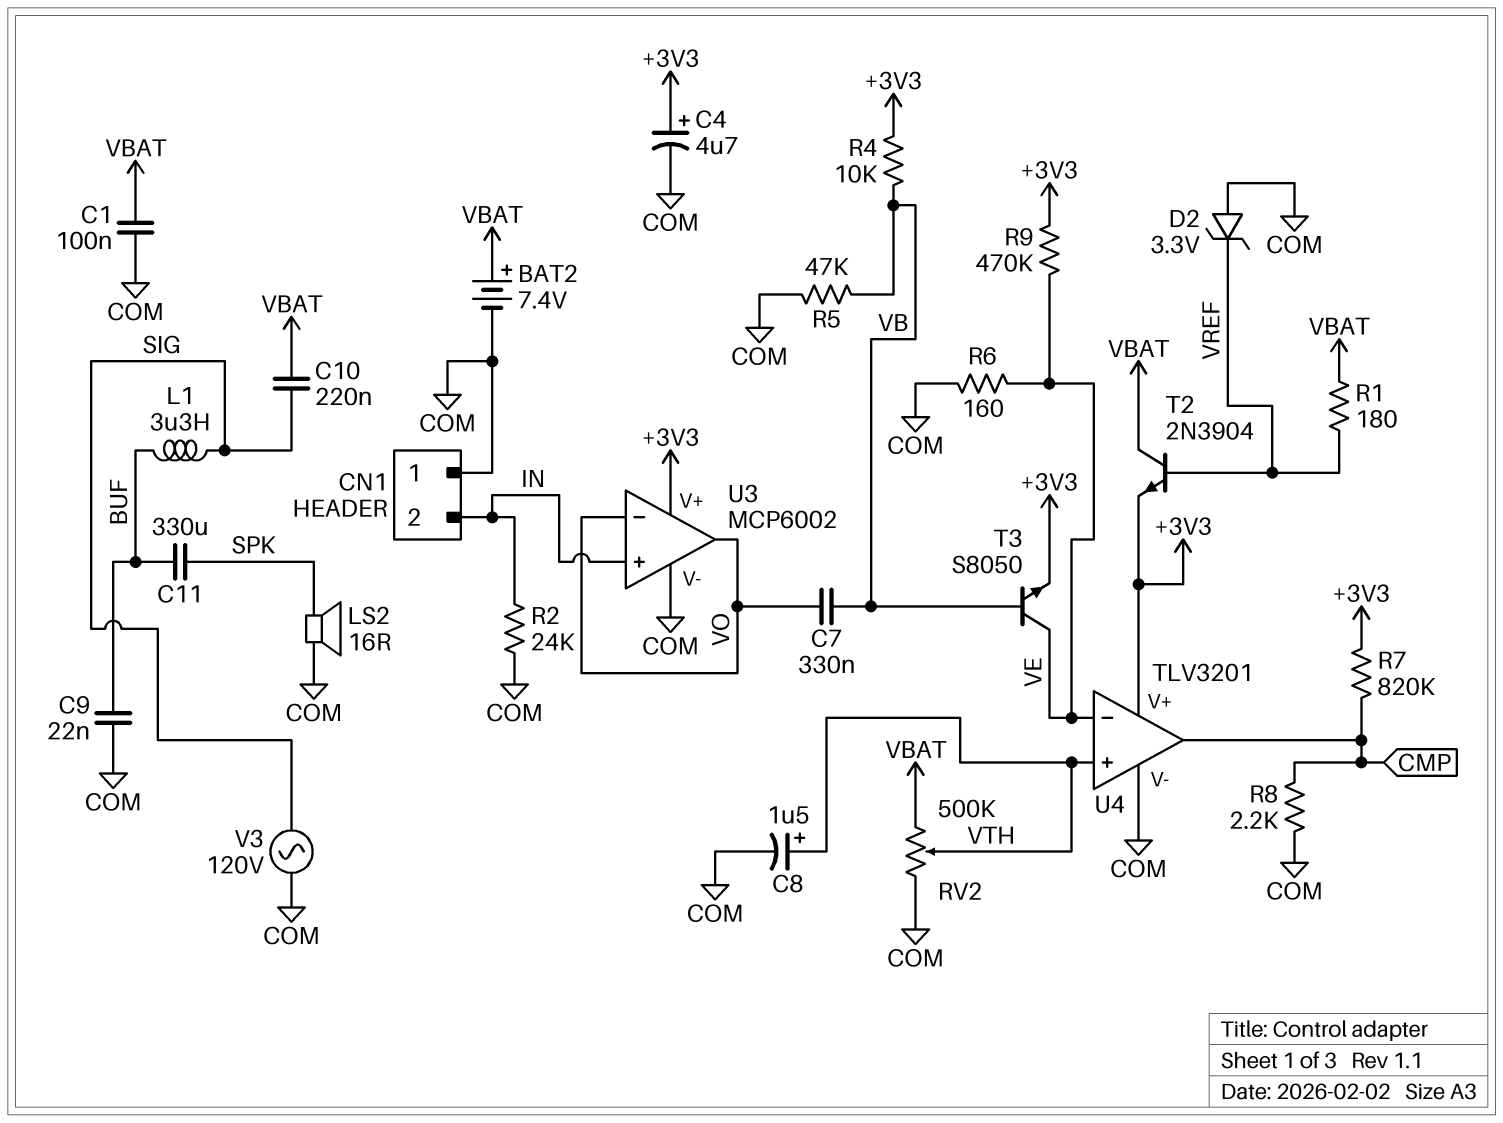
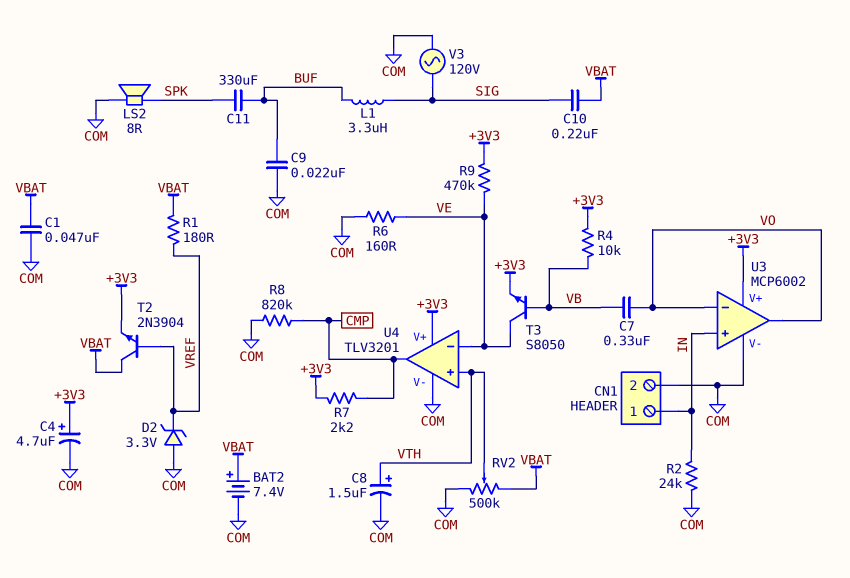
C1: 100nF (COM, VBAT) -> 47nF (COM, VBAT)
CN1 pin 1: COM -> IN
CN1 pin 2: IN -> COM
LS2: speaker 16R (COM, SPK) -> speaker 8R (COM, SPK)
R5: 47k (COM, VB) -> none
R7: 820k (+3V3, CMP) -> 2.2k (+3V3, CMP)
R8: 2.2k (CMP, COM) -> 820k (CMP, COM)

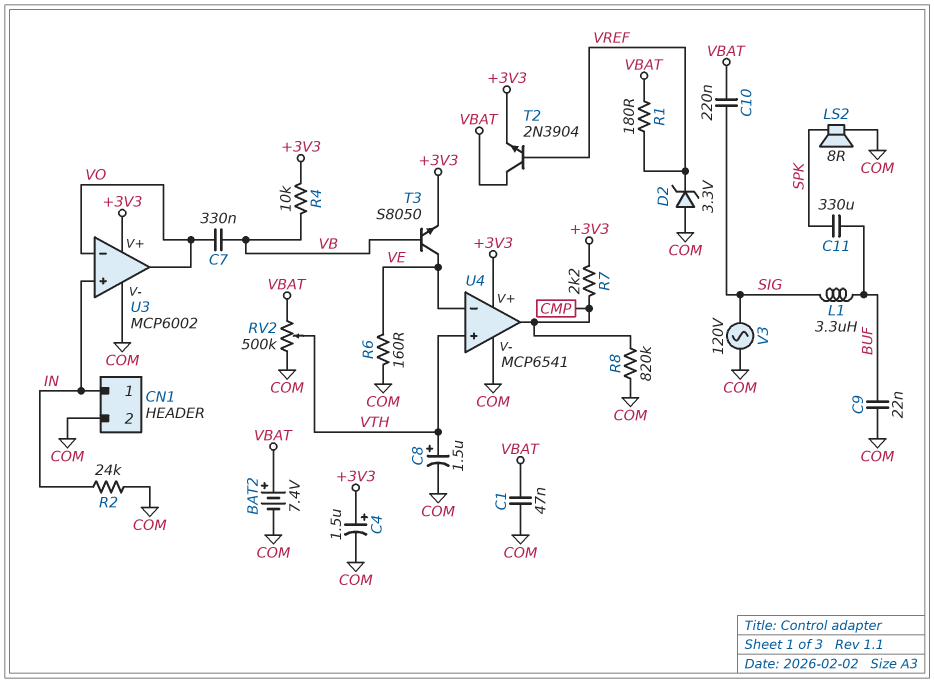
C4: 4.7uF (plus +3V3, minus COM) -> 1.5uF (plus +3V3, minus COM)
R9: 470k (+3V3, VE) -> none
U4: TLV3201 -> MCP6541

